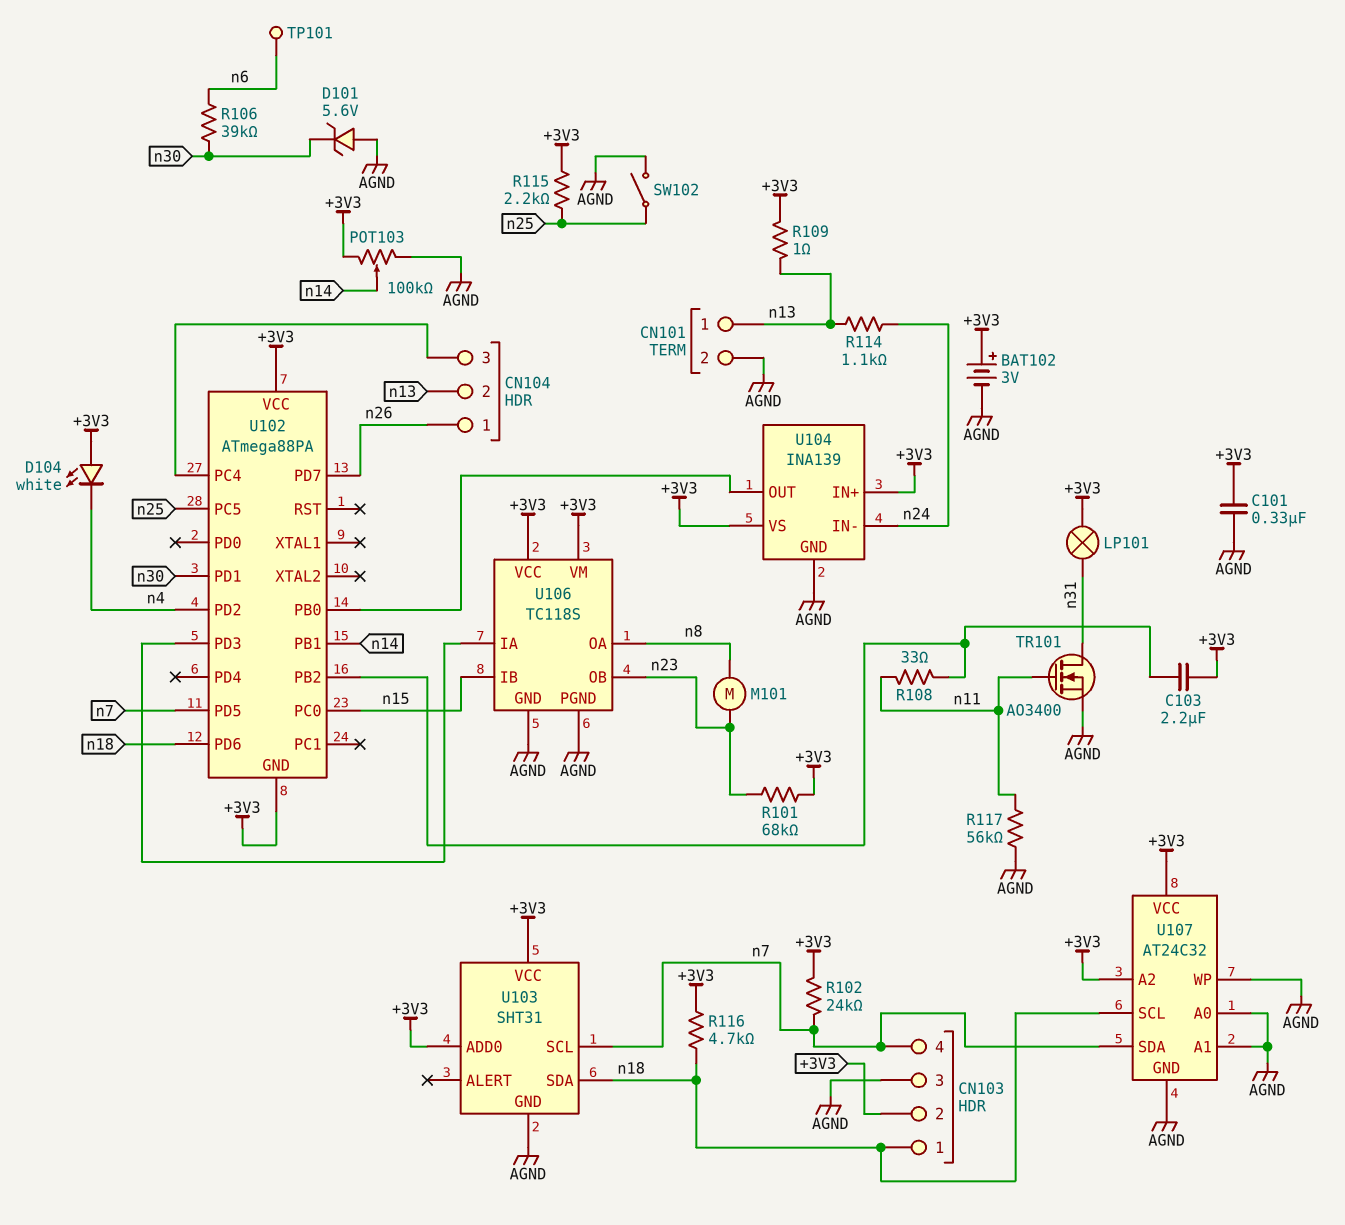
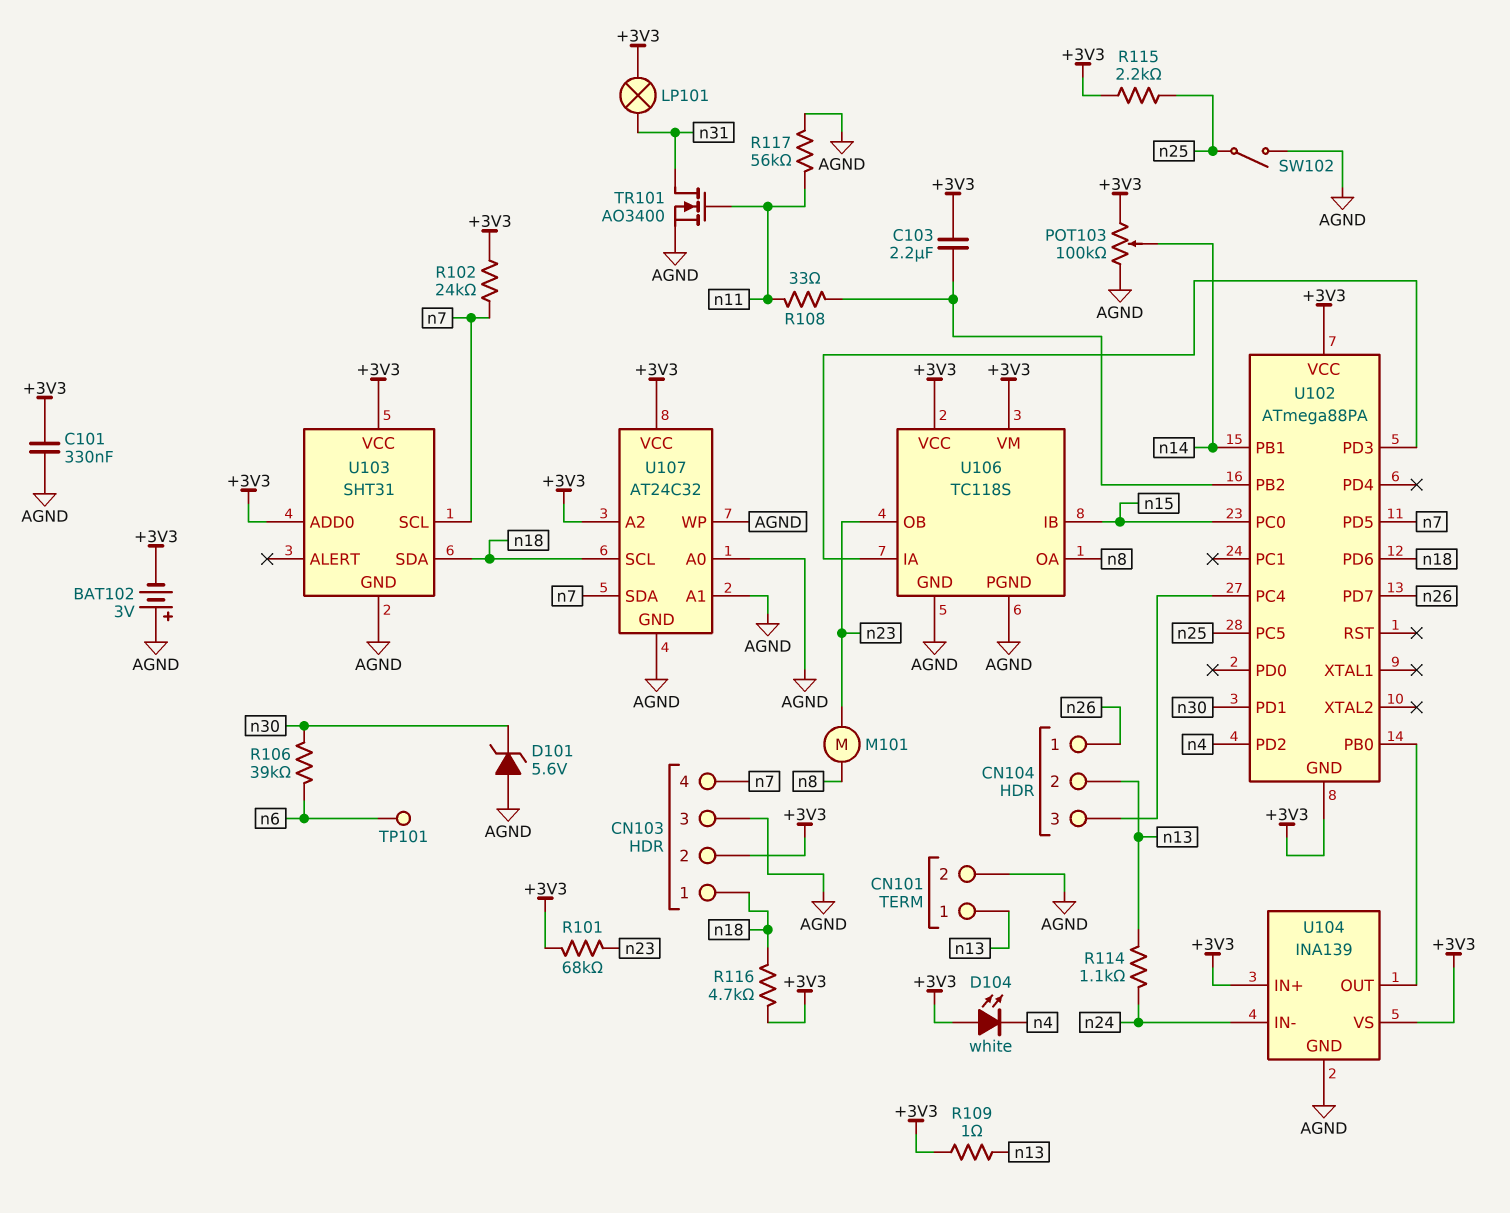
BAT102: 3V (plus +3V3, minus AGND) -> 3V (plus AGND, minus +3V3)

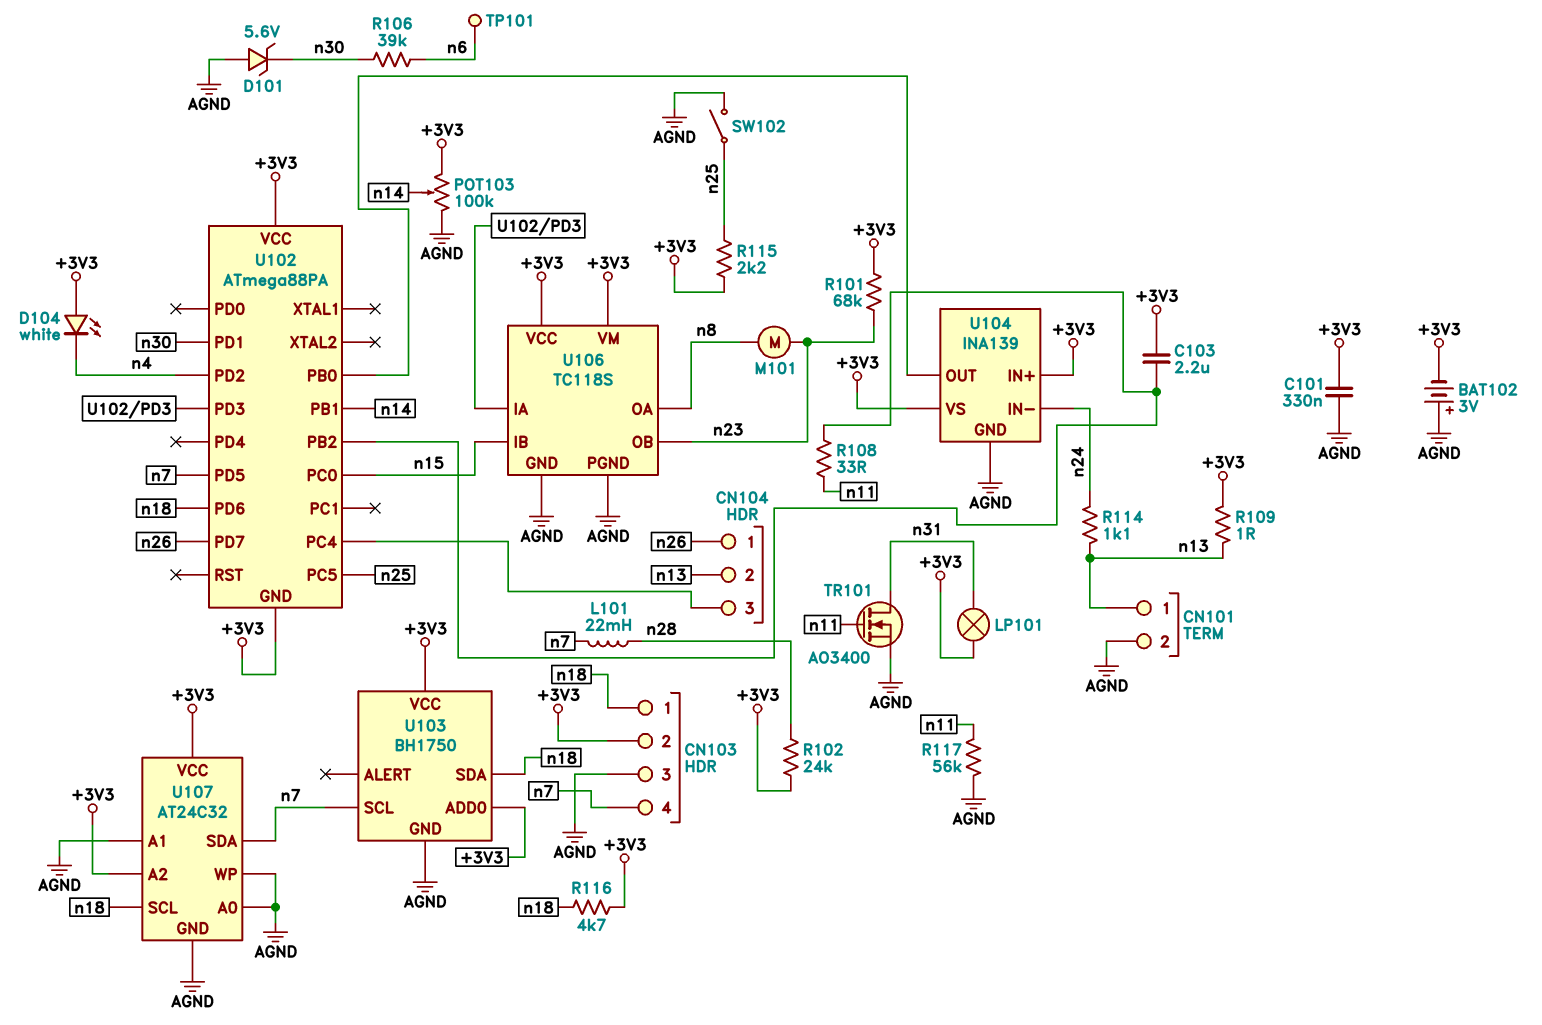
L101: none -> 22mH (n7, n28)
R102: 24k (+3V3, n7) -> 24k (+3V3, n28)
U103: SHT31 -> BH1750

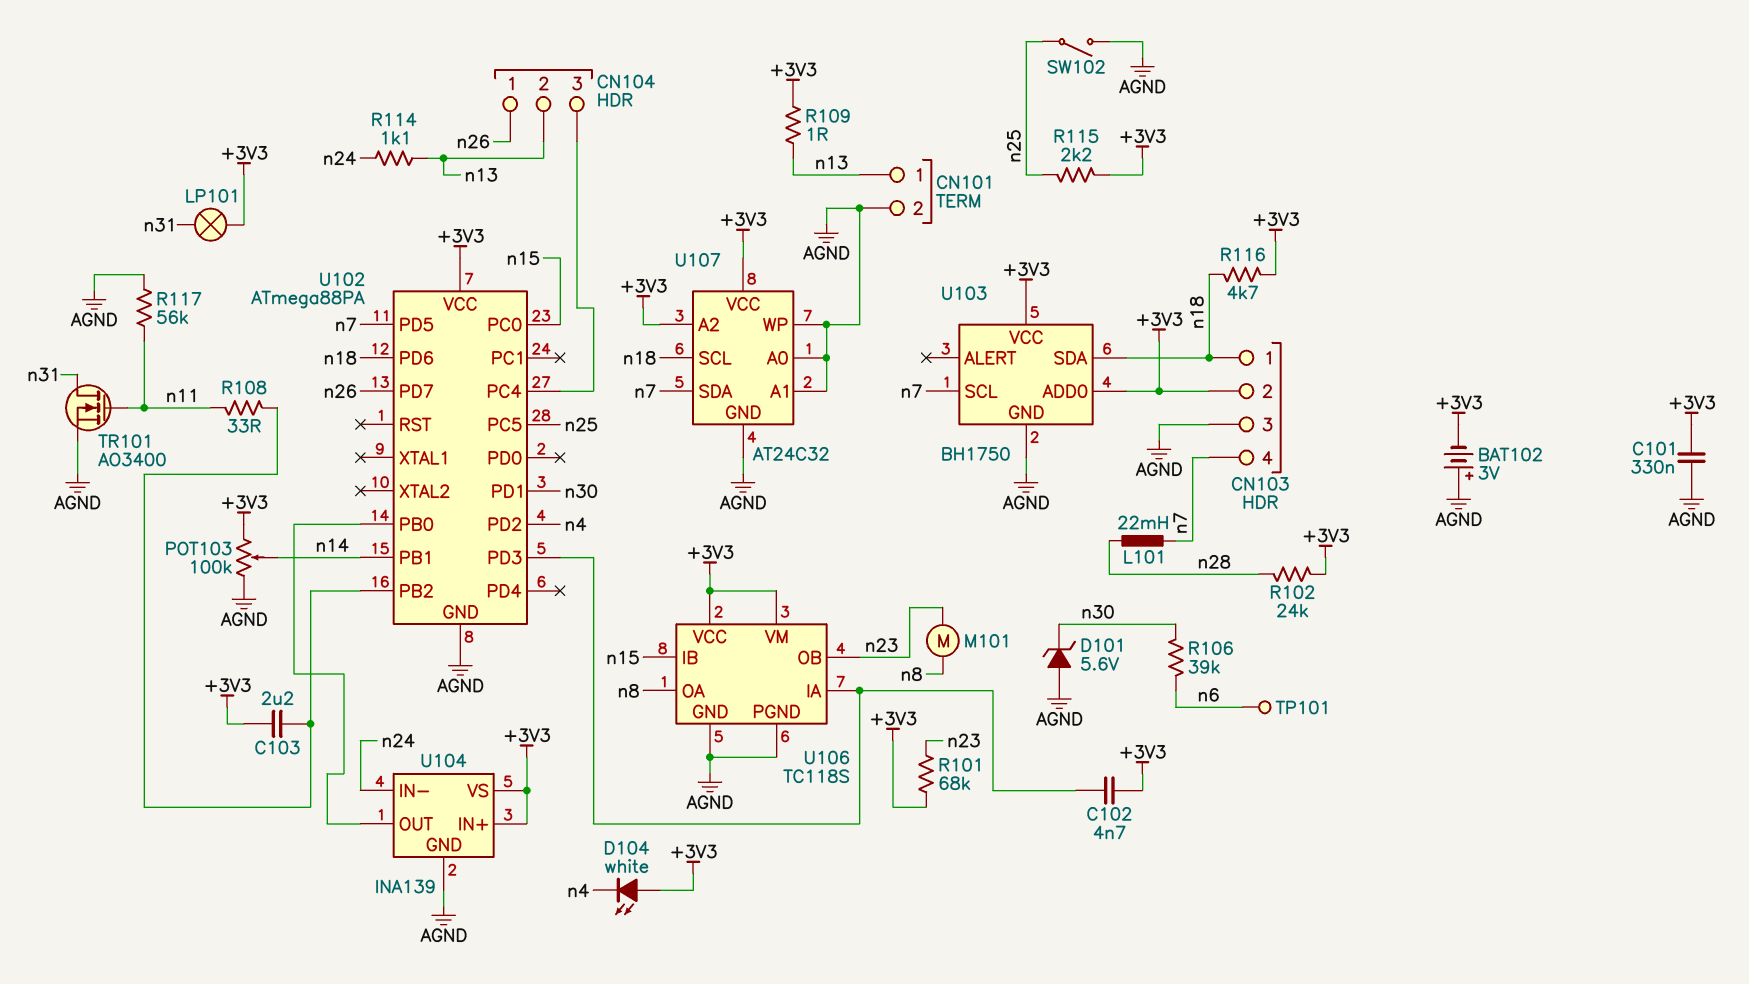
C102: none -> 4.7nF (+3V3, U102/PD3)
U102 pin GND: +3V3 -> AGND

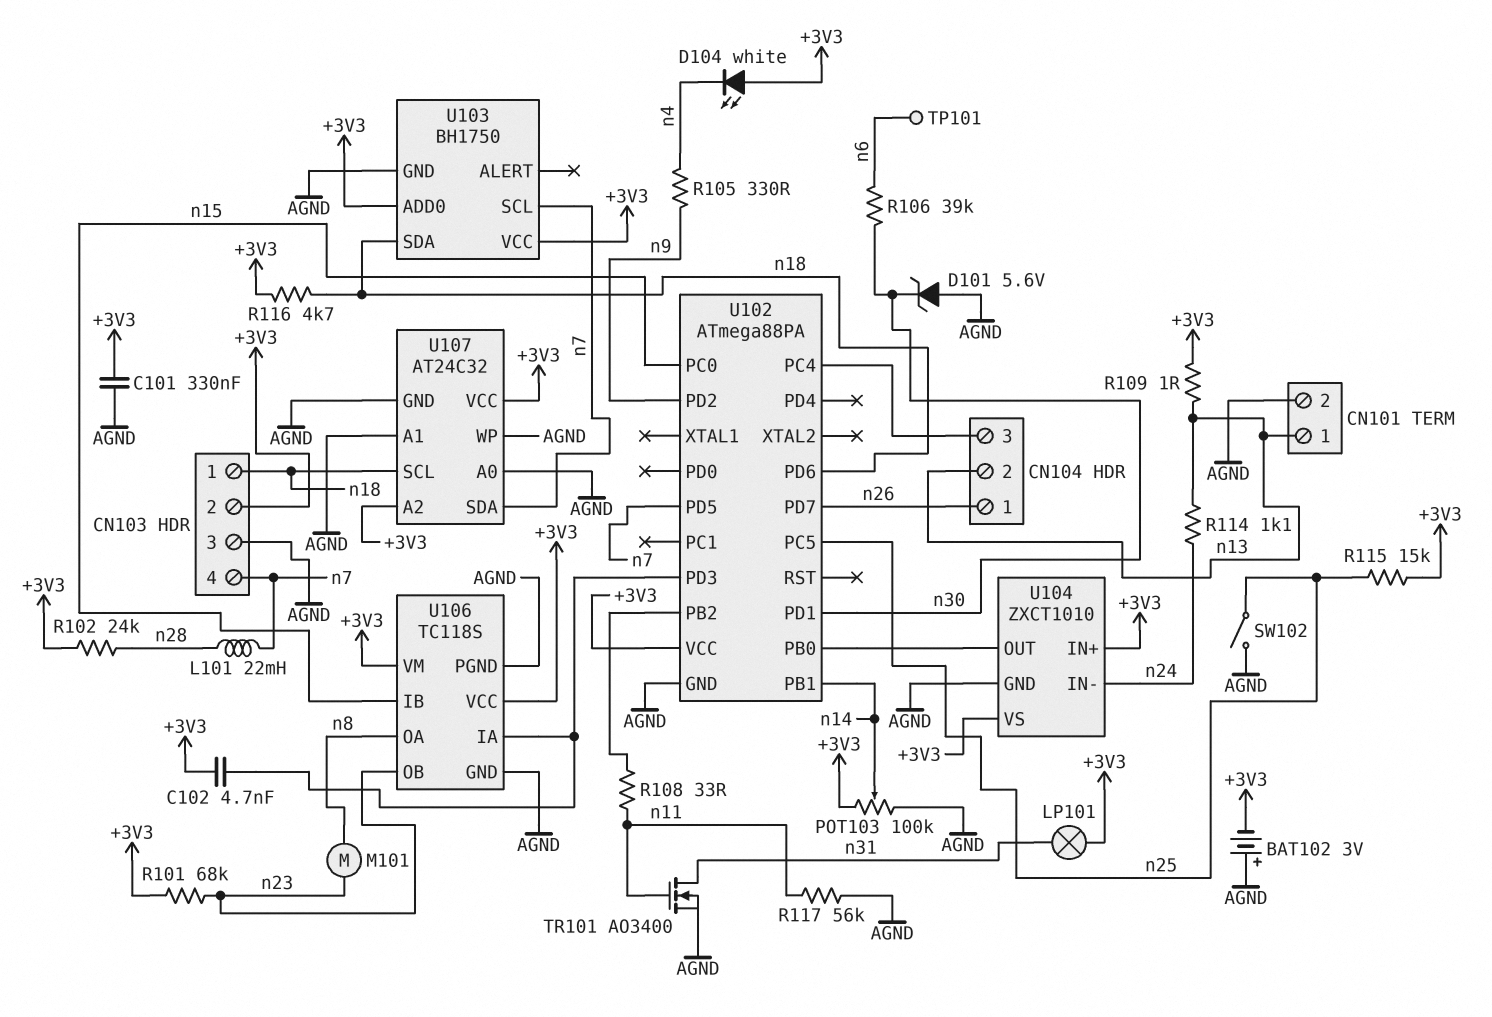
C103: 2.2uF (+3V3, U102/PB2) -> none
R105: none -> 330 (n4, n9)
R115: 2.2k (+3V3, n25) -> 15k (+3V3, n25)
U102 pin PD2: n4 -> n9
U104: INA139 -> ZXCT1010

